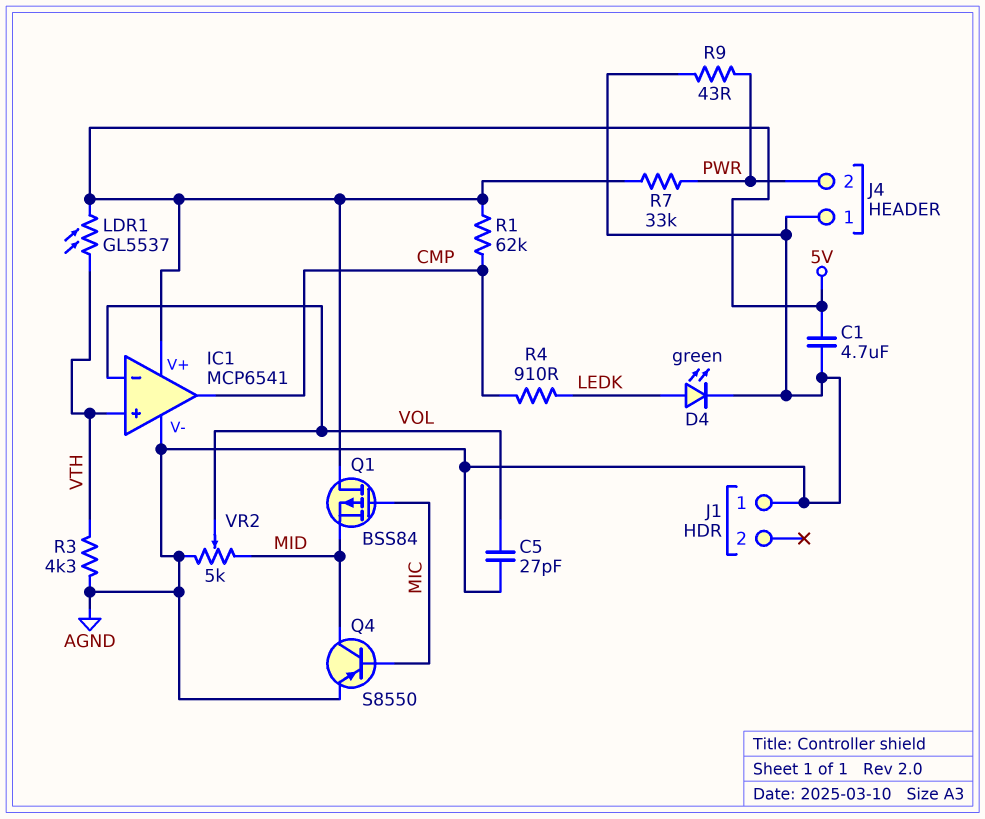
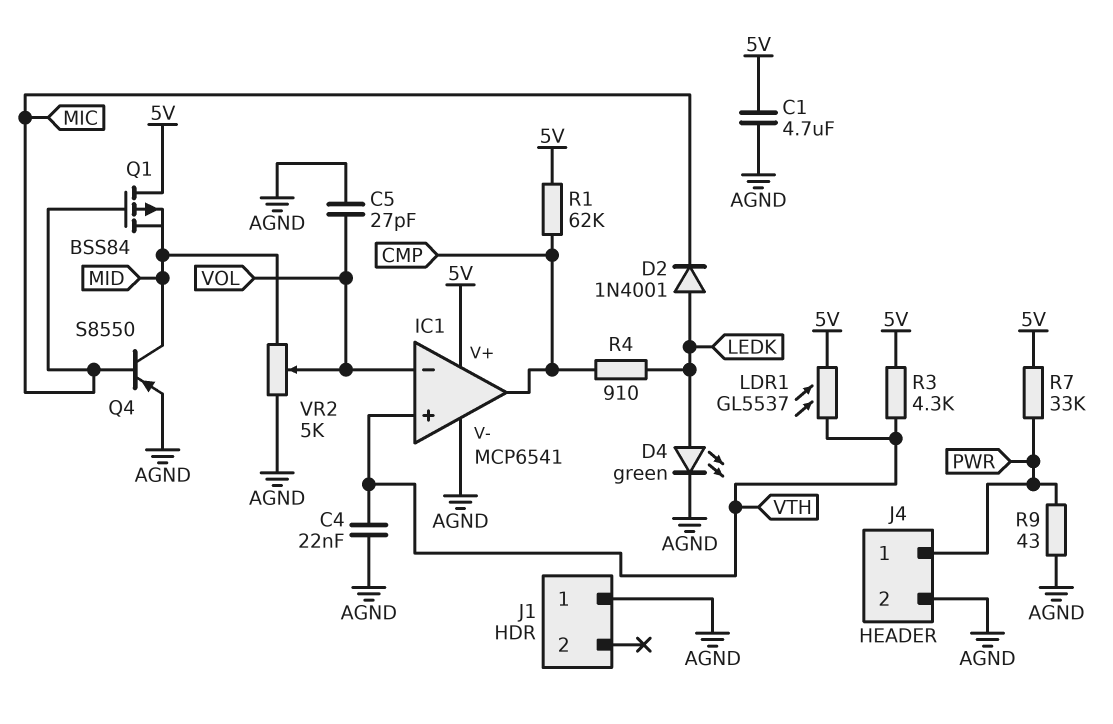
C4: none -> 22nF (AGND, VTH)
D2: none -> diode 1N4001 (A LEDK, K MIC)
J4 pin 1: AGND -> PWR
J4 pin 2: PWR -> AGND
R3: 4.3k (AGND, VTH) -> 4.3k (5V, VTH)

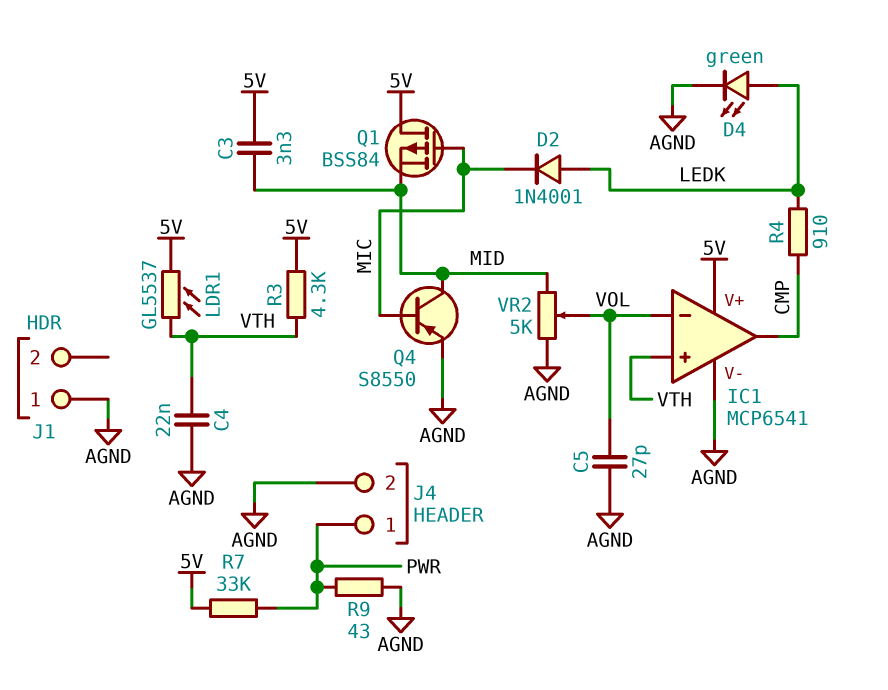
C1: 4.7uF (5V, AGND) -> none
C3: none -> 3.3nF (5V, MID)
R1: 62k (5V, CMP) -> none

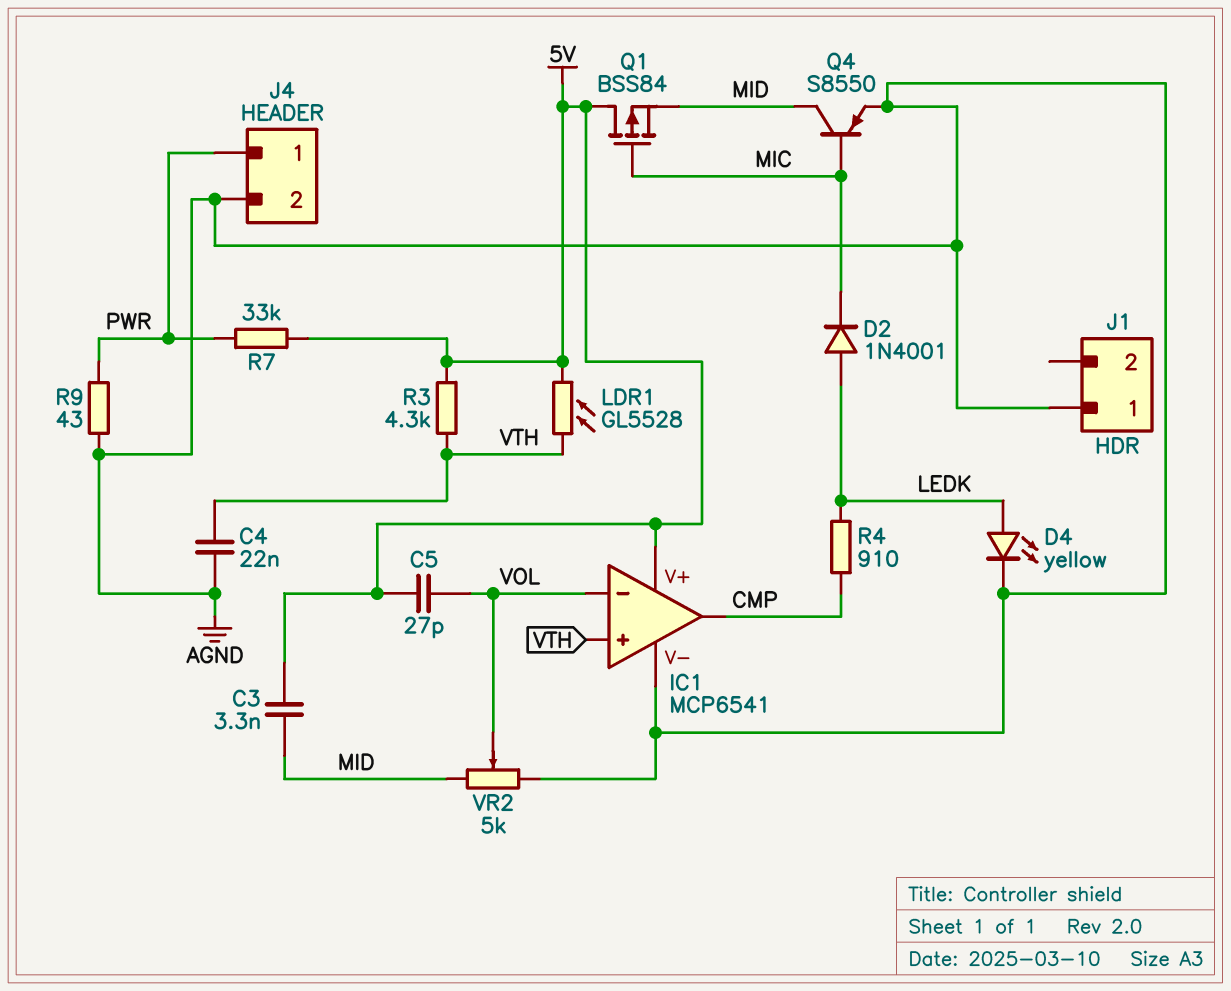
C5: 27pF (AGND, VOL) -> 27pF (5V, VOL)
D4: LED green (A LEDK, K AGND) -> LED yellow (A LEDK, K AGND)
LDR1: GL5537 (5V, VTH) -> GL5528 (5V, VTH)

